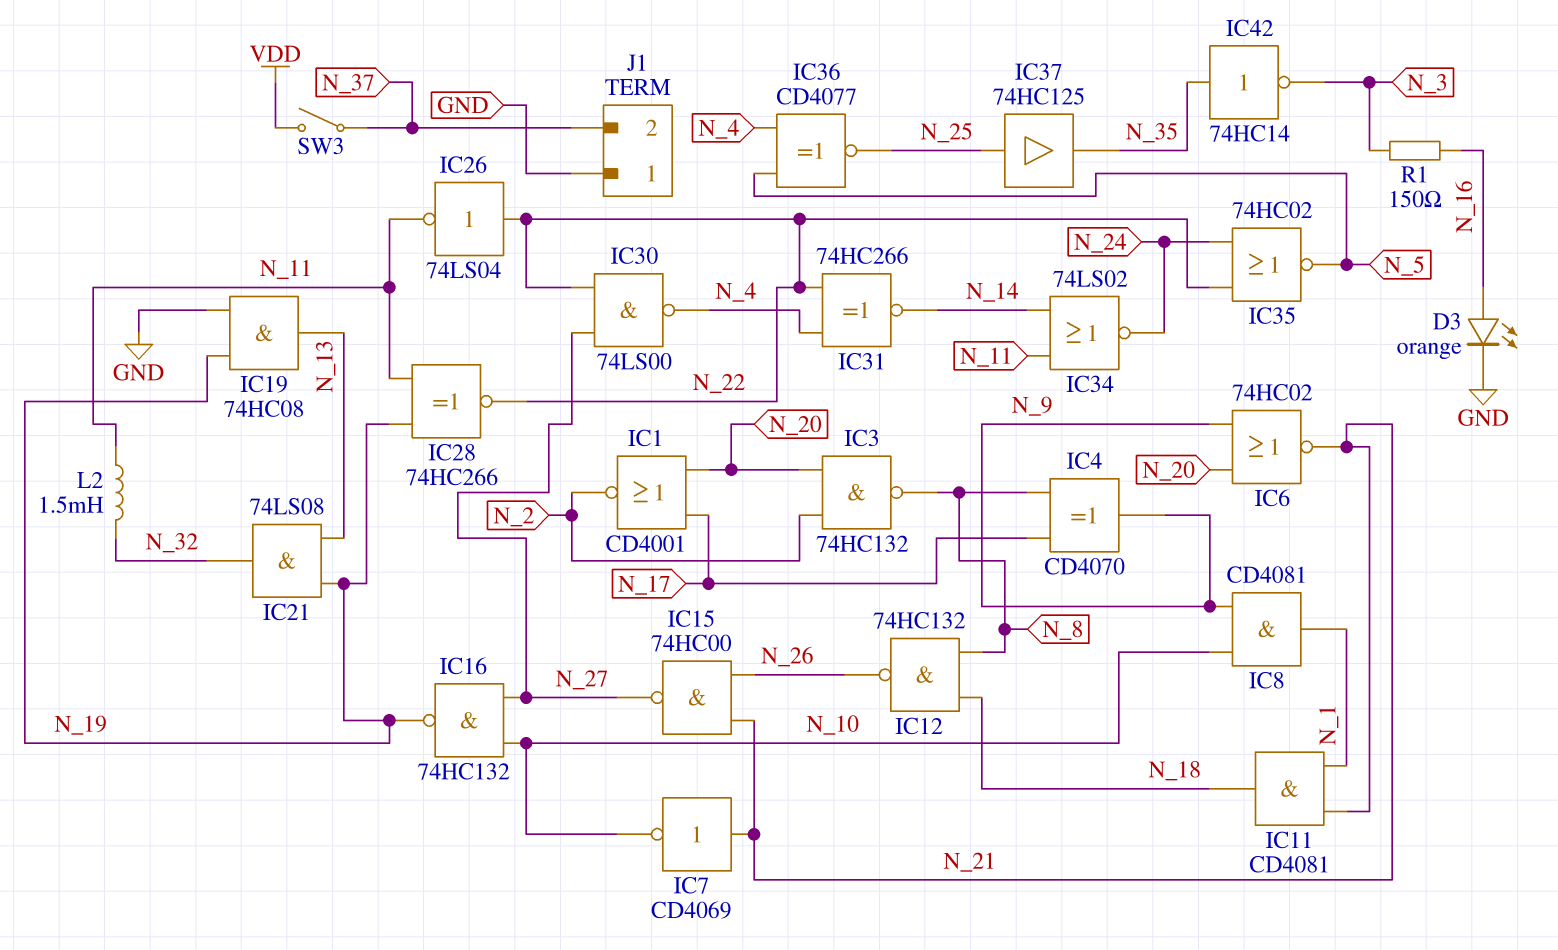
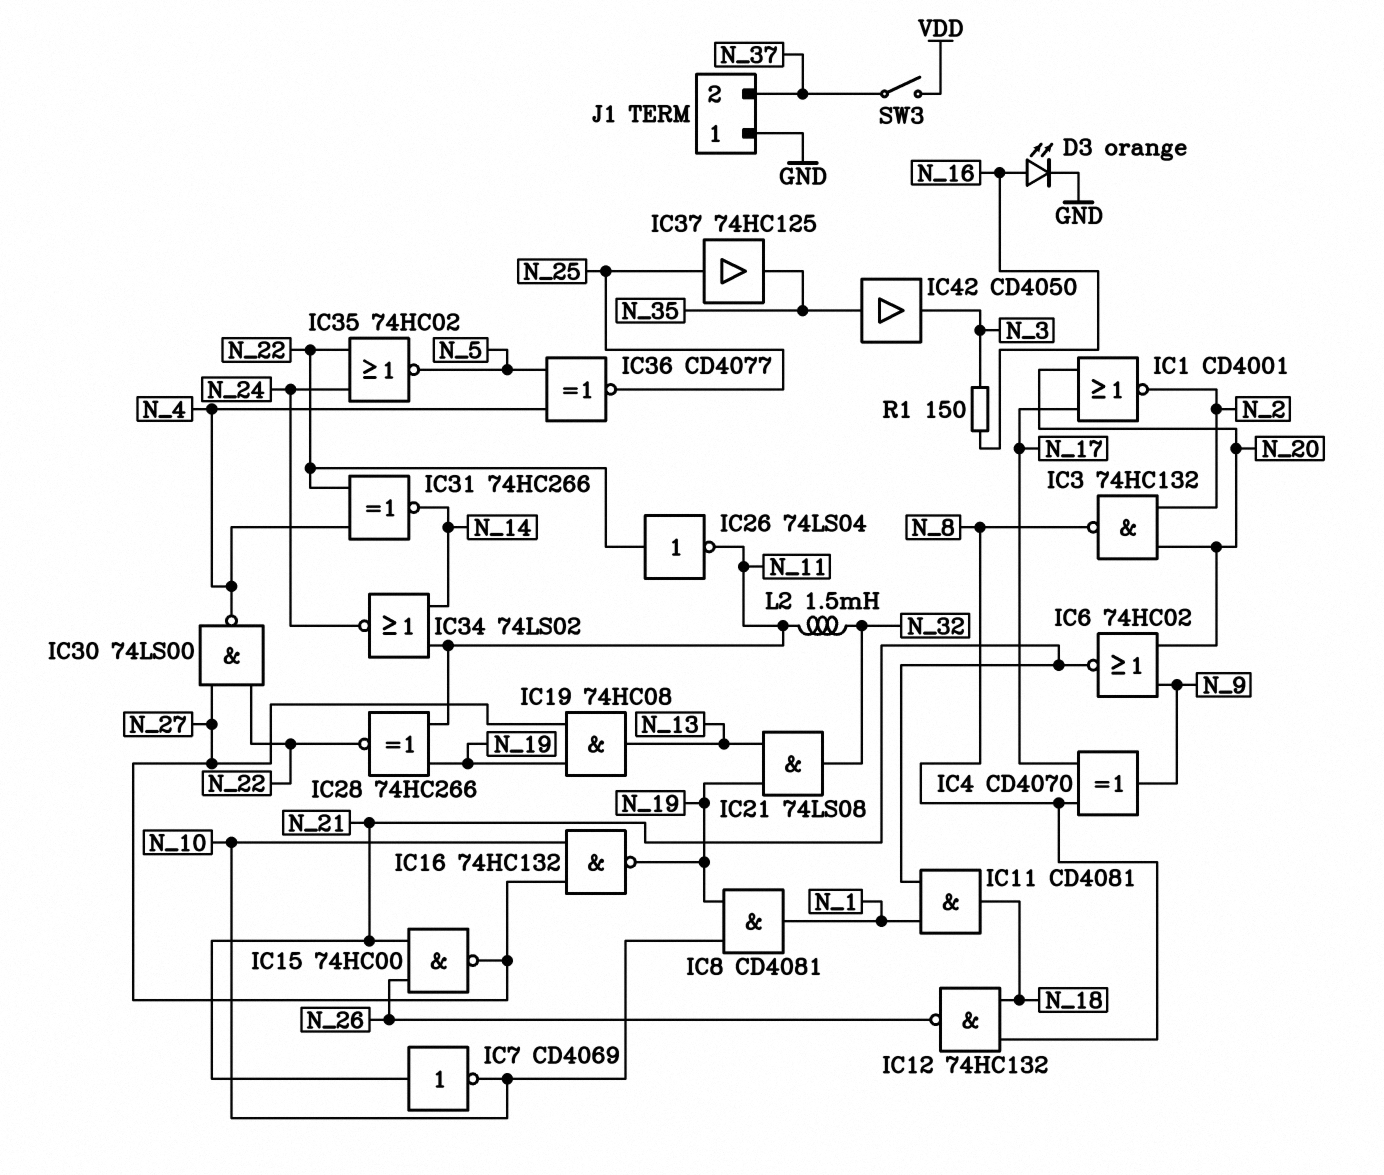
IC8: AND CD4081 (in N_9, in N_10, out N_1) -> AND CD4081 (in N_10, in N_19, out N_1)
IC19: AND 74HC08 (in GND, in N_19, out N_13) -> AND 74HC08 (in N_19, in N_27, out N_13)
IC42: NOT 74HC14 (in N_35, out N_3) -> buffer CD4050 (in N_35, out N_3)

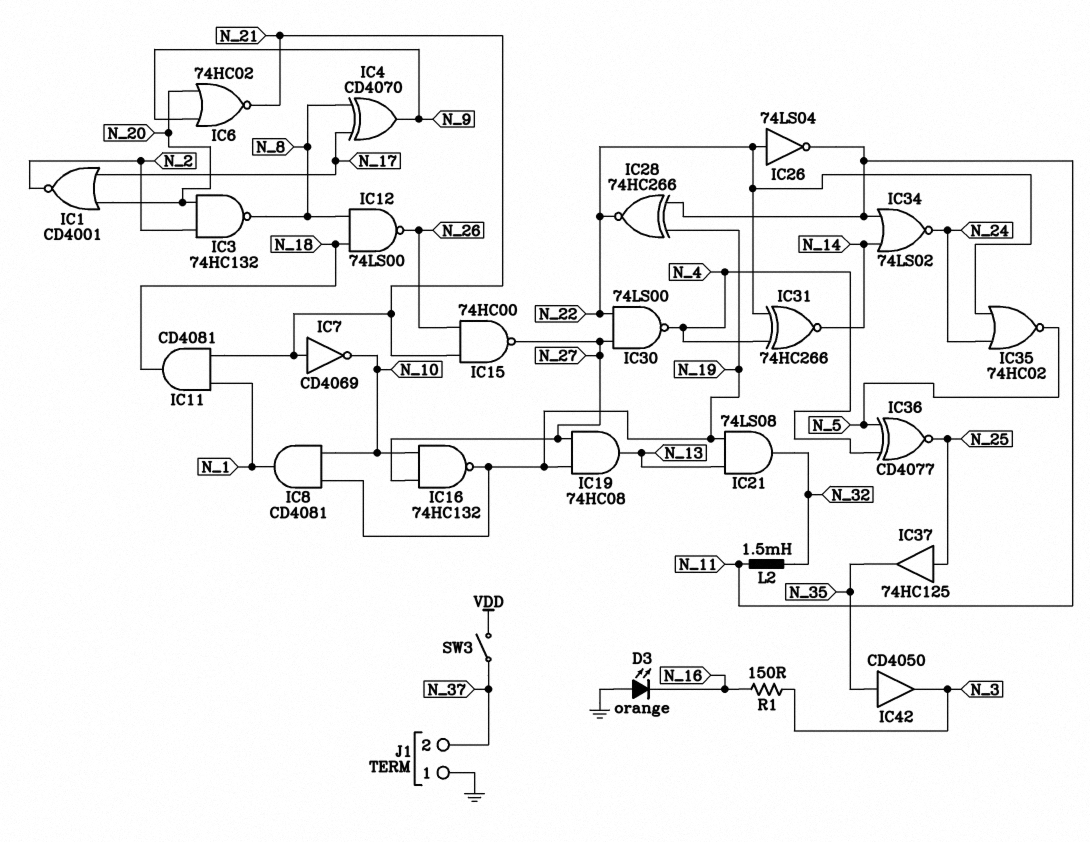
D3: LED orange (A N_16, K GND) -> LED orange (A GND, K N_16)
IC12: NAND 74HC132 (in N_8, in N_18, out N_26) -> NAND 74LS00 (in N_8, in N_18, out N_26)

